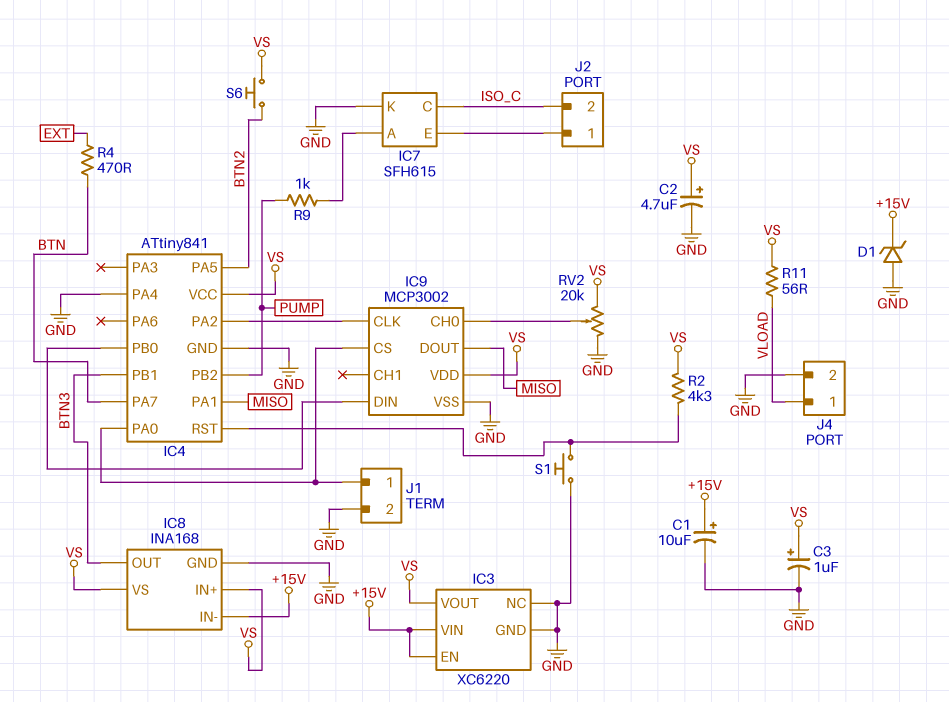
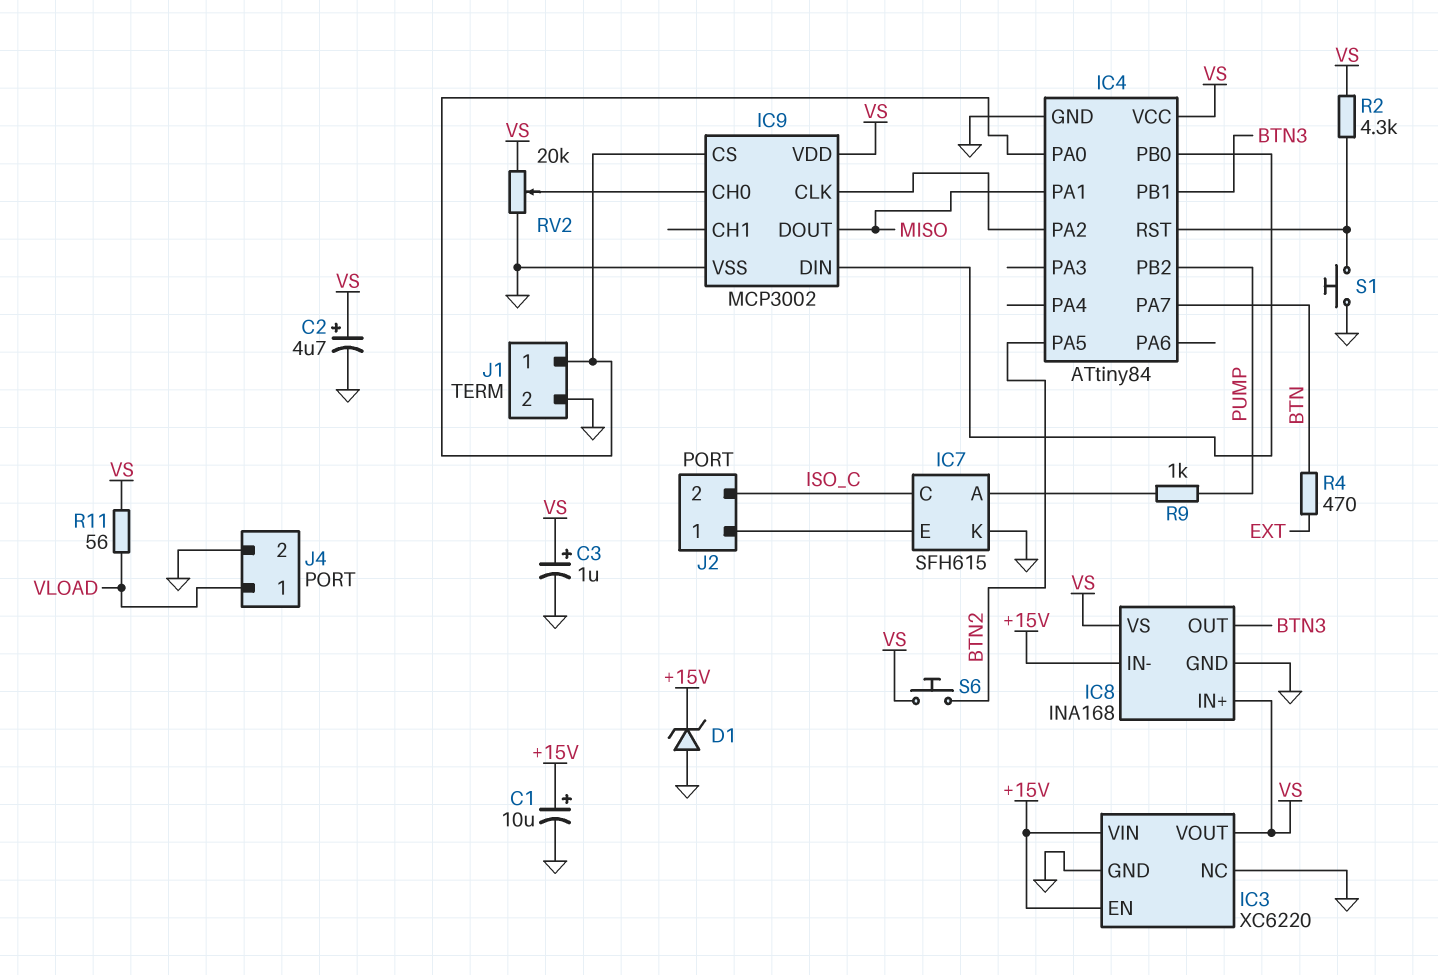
IC4: ATtiny841 -> ATtiny84
IC4 pin PA4: GND -> none

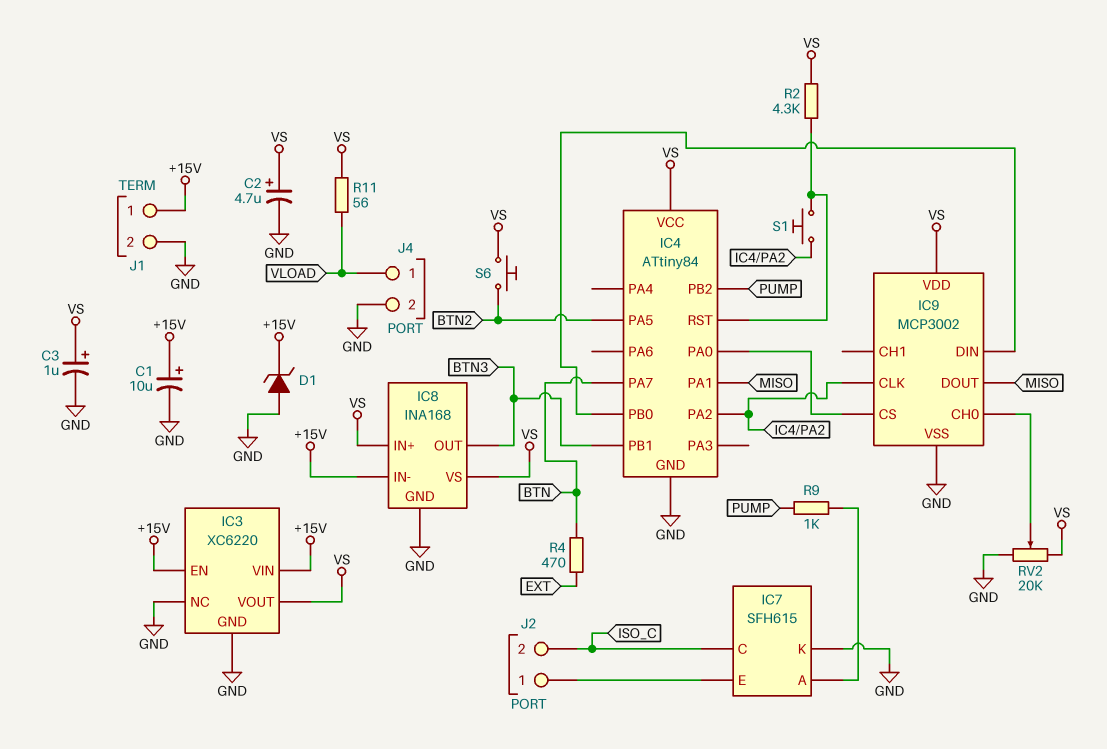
J1 pin 1: IC4/PA0 -> +15V
S1: button (GND, IC4/RST) -> button (IC4/PA2, IC4/RST)

